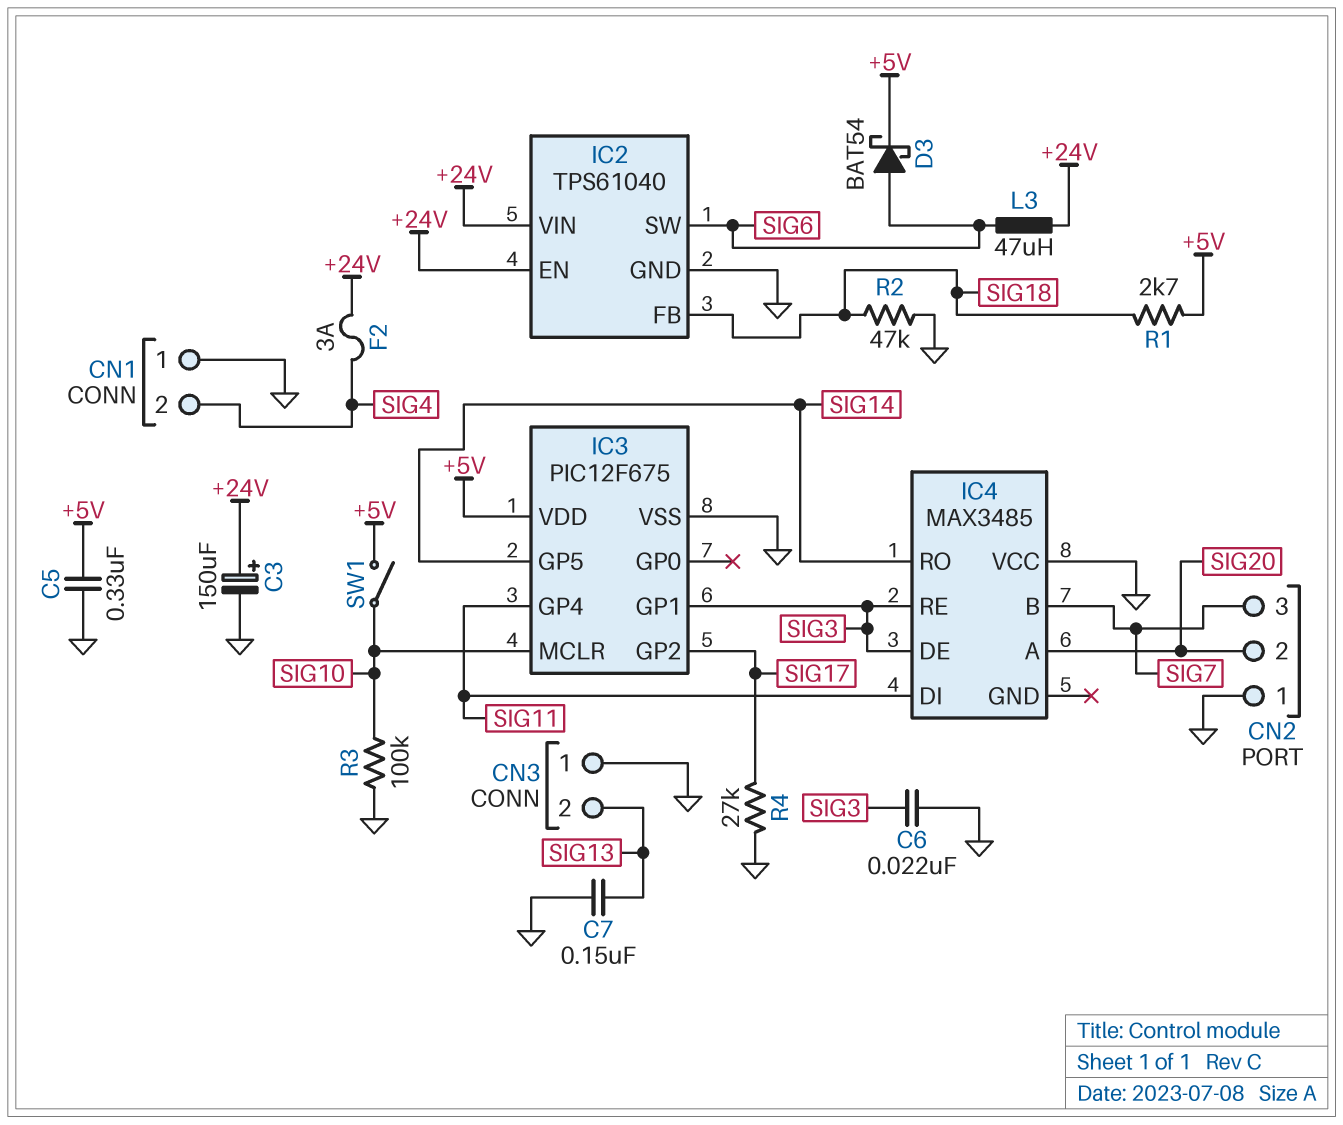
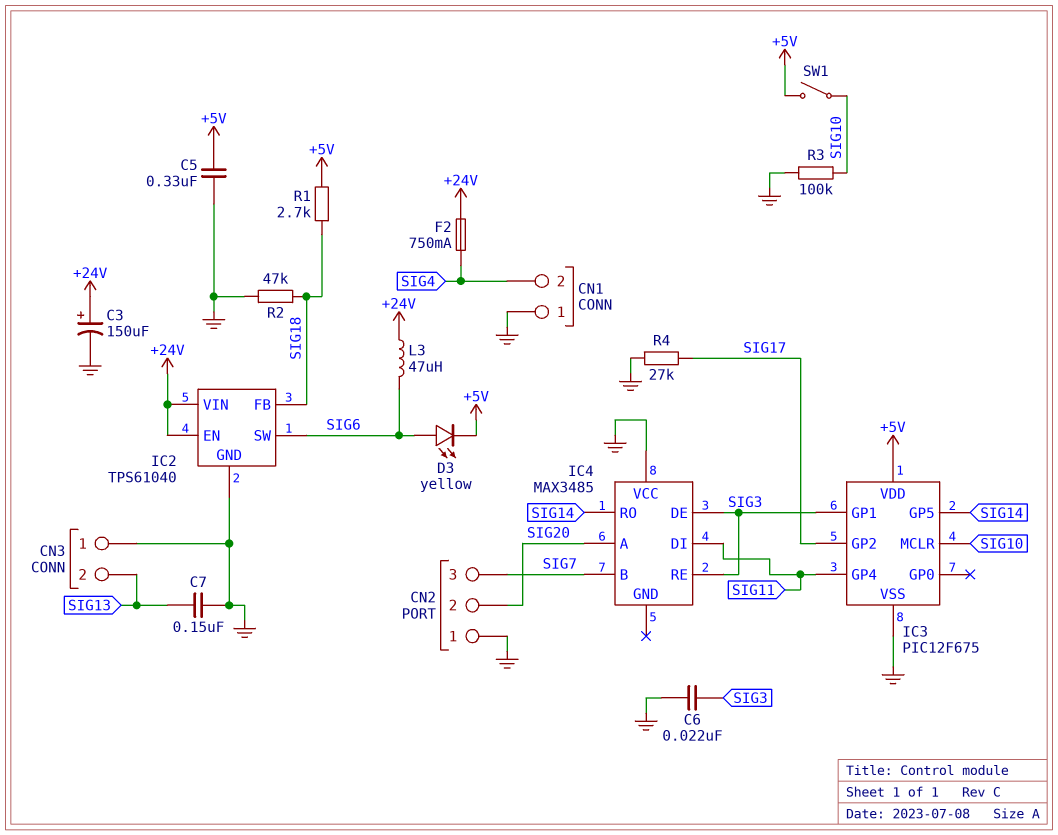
D3: schottky BAT54 (A SIG6, K +5V) -> LED yellow (A SIG6, K +5V)
F2: 3A (+24V, SIG4) -> 750mA (+24V, SIG4)

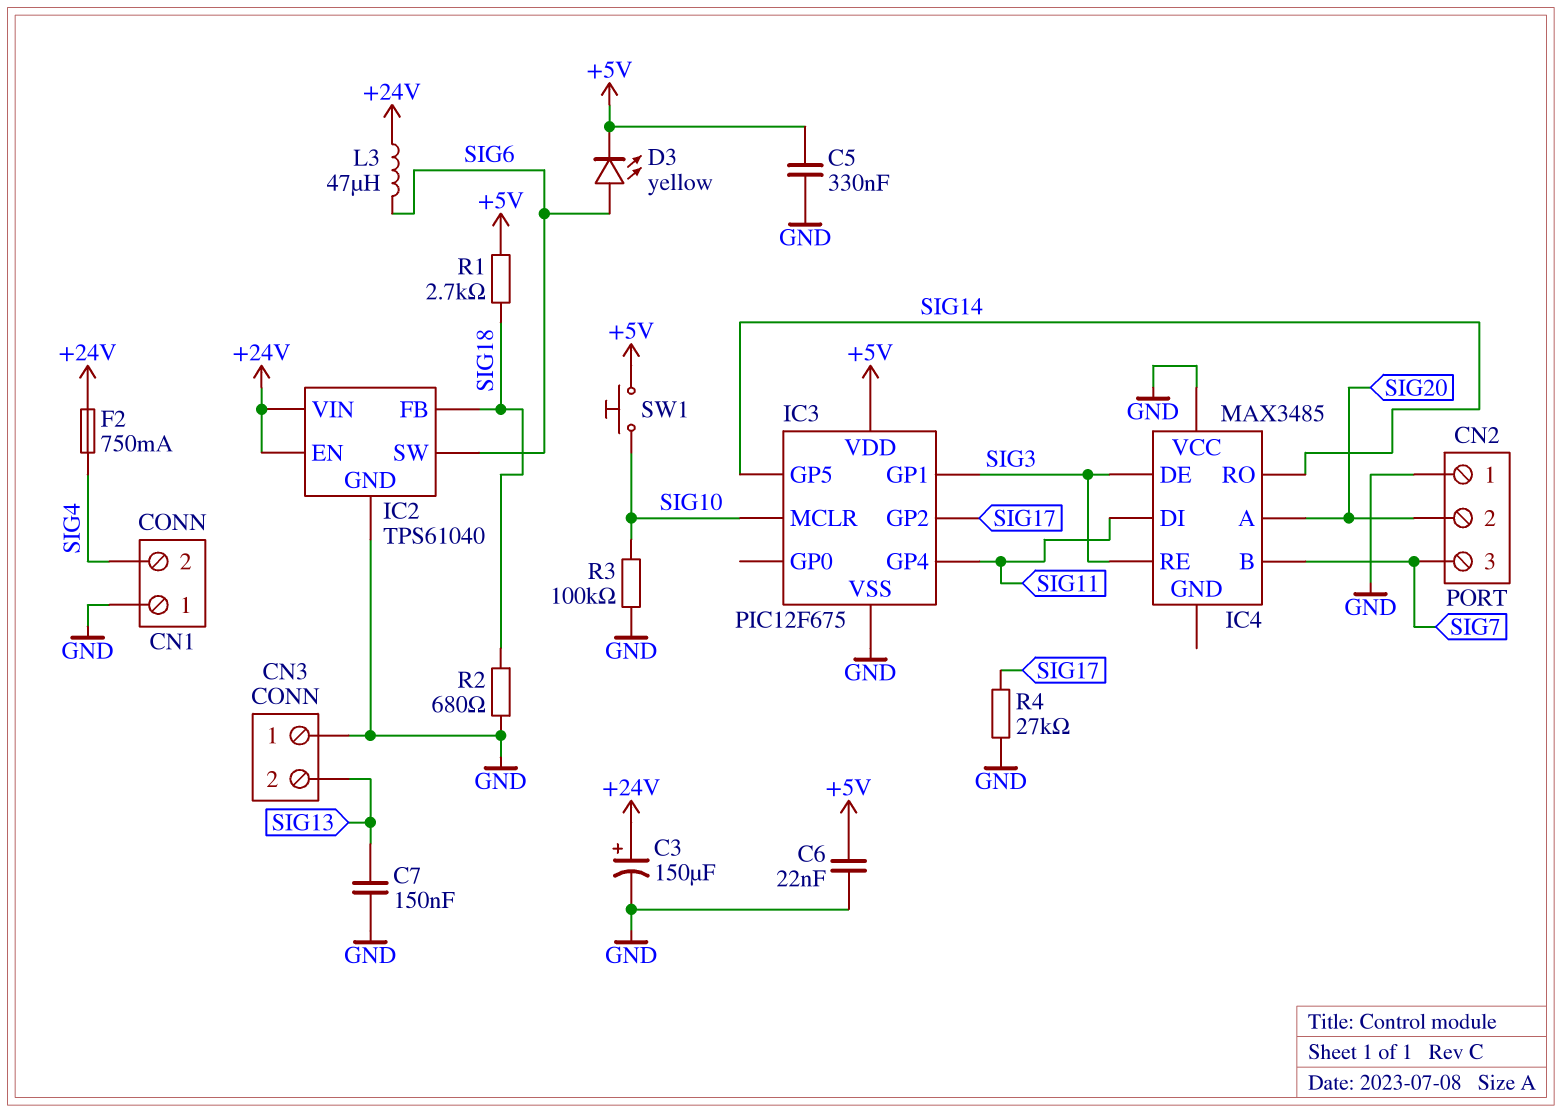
C6: 22nF (GND, SIG3) -> 22nF (+5V, GND)
R2: 47k (GND, SIG18) -> 680 (GND, SIG18)
SW1: switch (+5V, SIG10) -> button (+5V, SIG10)

